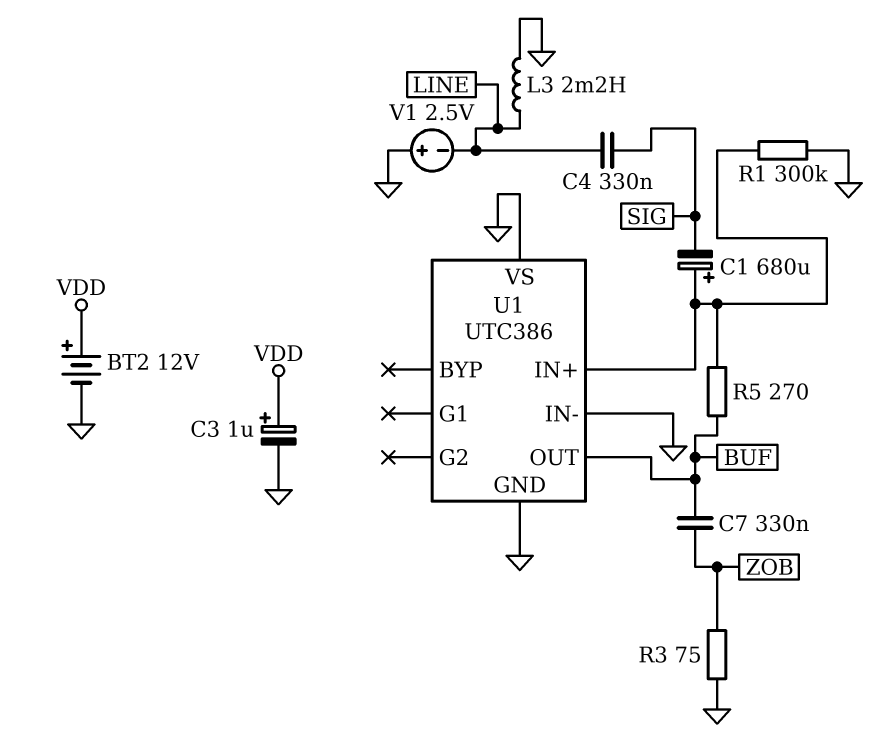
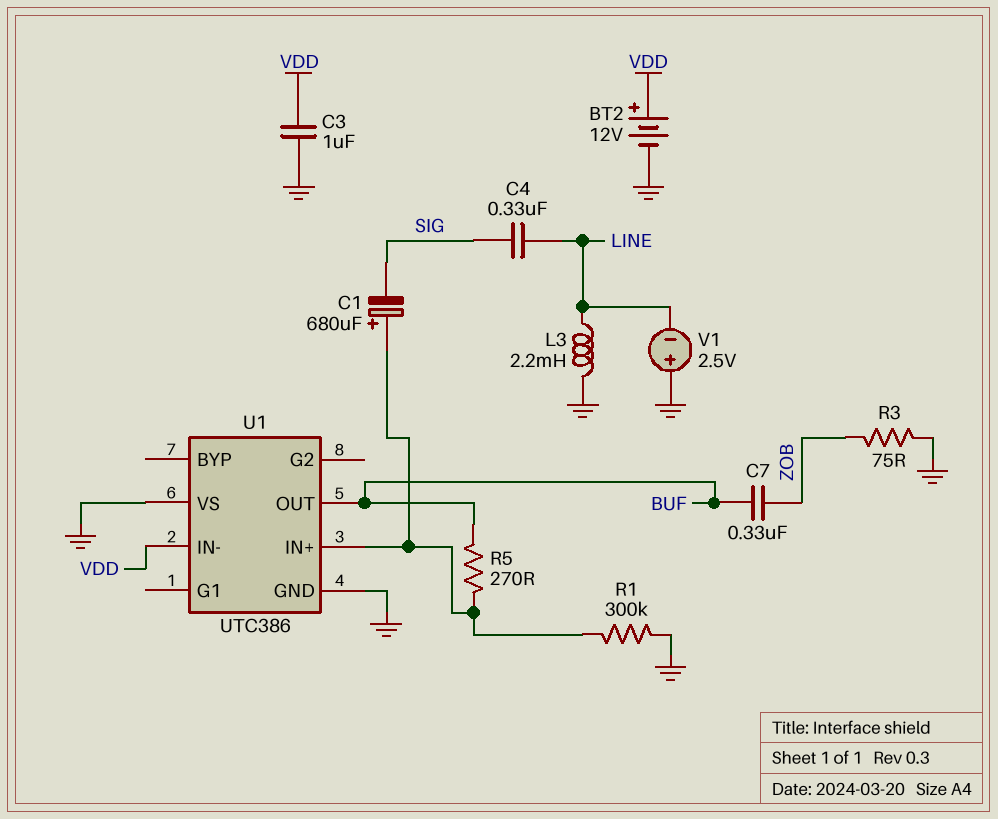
C3: 1uF (plus VDD, minus GND) -> 1uF (GND, VDD)
U1 pin IN-: GND -> VDD

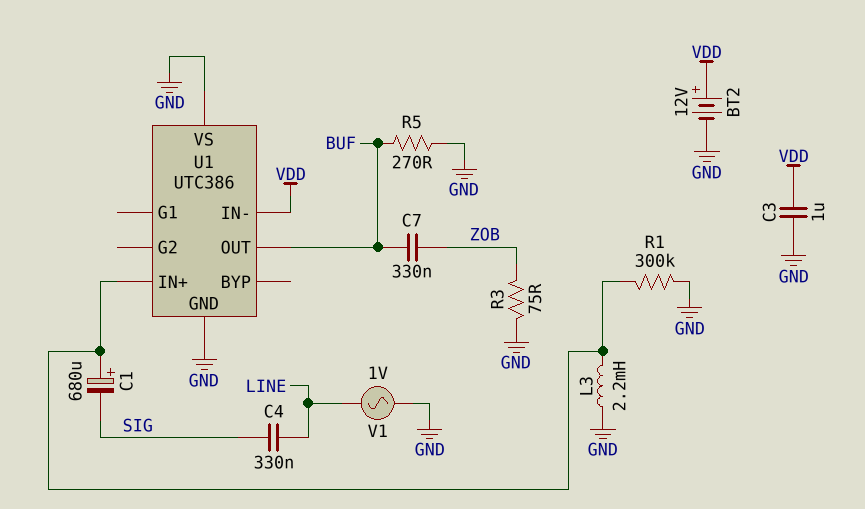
L3: 2.2mH (GND, LINE) -> 2.2mH (GND, U1/IN+)
R5: 270 (BUF, U1/IN+) -> 270 (BUF, GND)
V1: 2.5V (plus GND, minus LINE) -> AC 1V (GND, LINE)

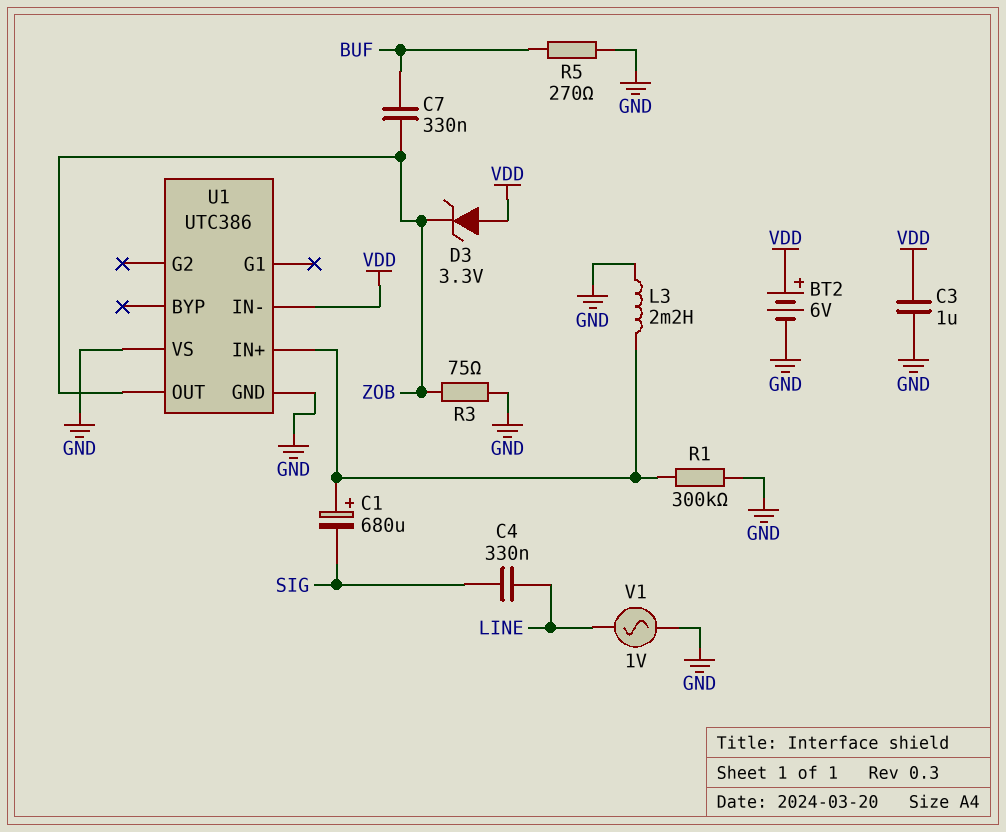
BT2: 12V (plus VDD, minus GND) -> 6V (plus VDD, minus GND)
D3: none -> zener 3.3V (A VDD, K ZOB)
U1 pin OUT: BUF -> ZOB

